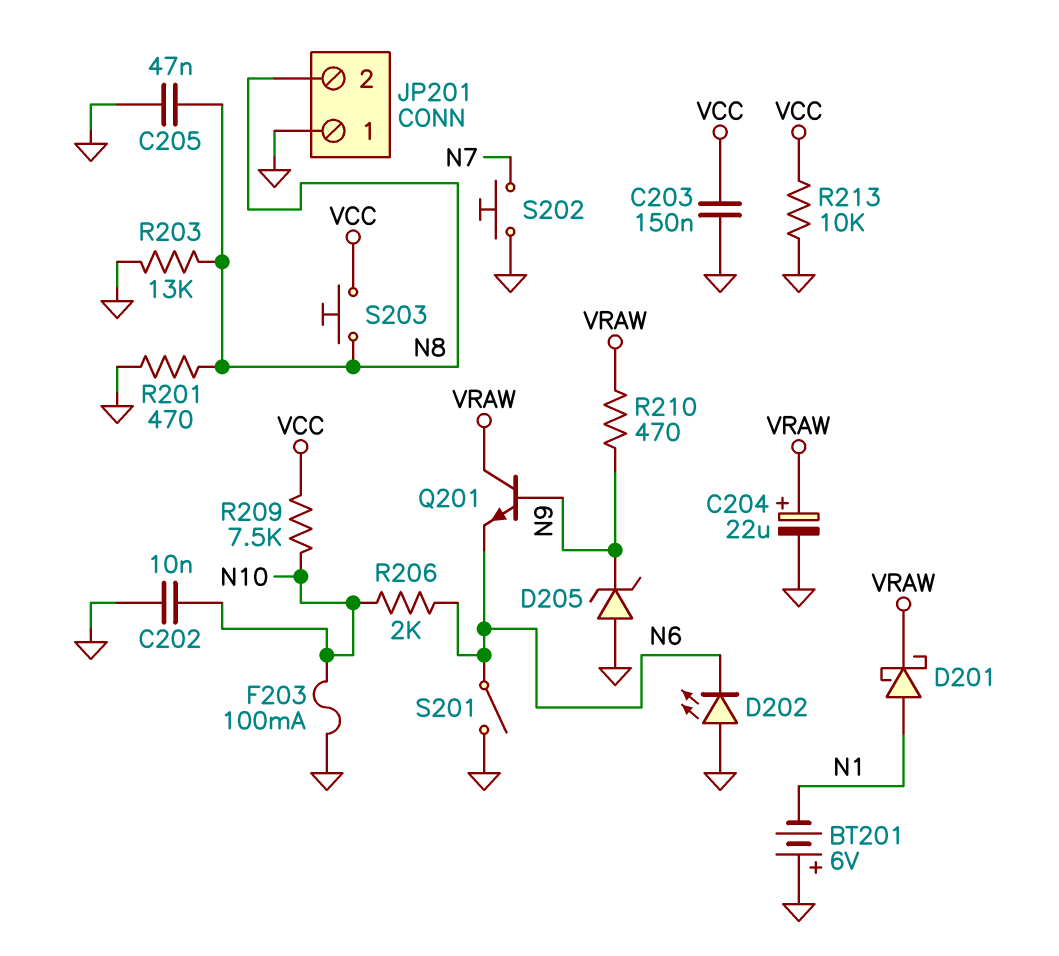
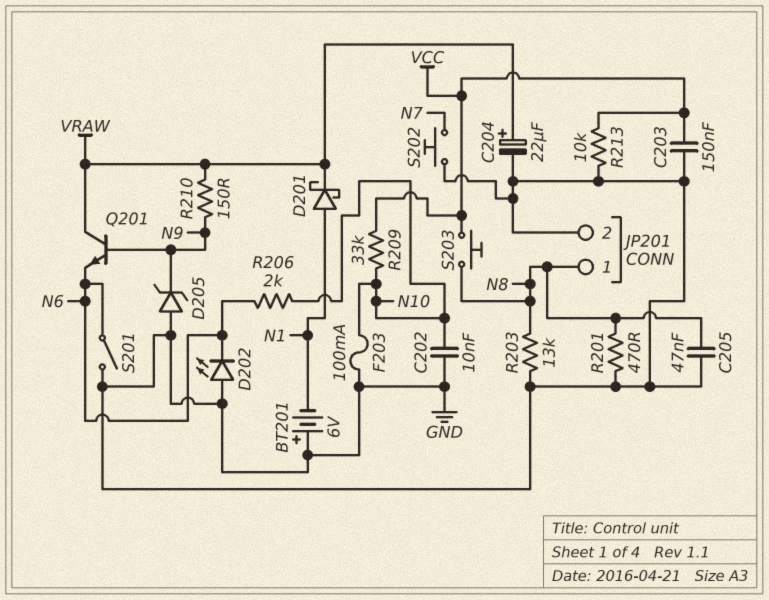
JP201 pin 1: GND -> N8
JP201 pin 2: N8 -> GND
R209: 7.5k (N10, VCC) -> 33k (N10, VCC)
R210: 470 (N9, VRAW) -> 150 (N9, VRAW)

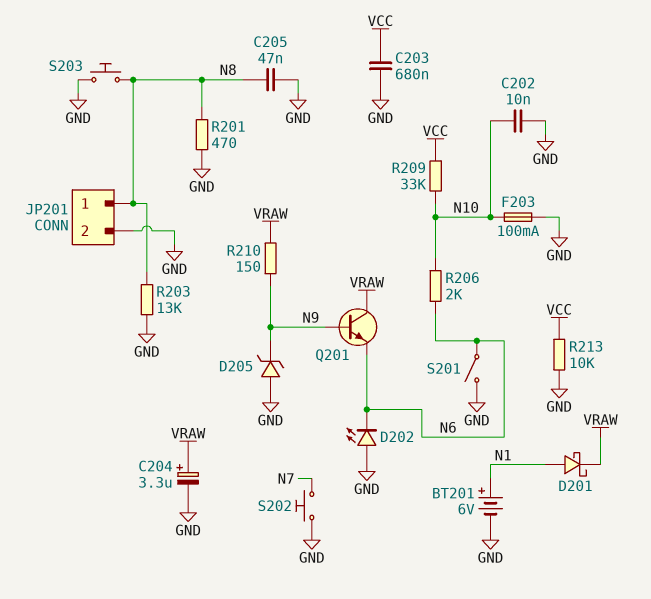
BT201: 6V (plus GND, minus N1) -> 6V (plus N1, minus GND)
C203: 150nF (GND, VCC) -> 680nF (GND, VCC)
C204: 22uF (plus VRAW, minus GND) -> 3.3uF (plus VRAW, minus GND)
S203: button (N8, VCC) -> button (GND, N8)

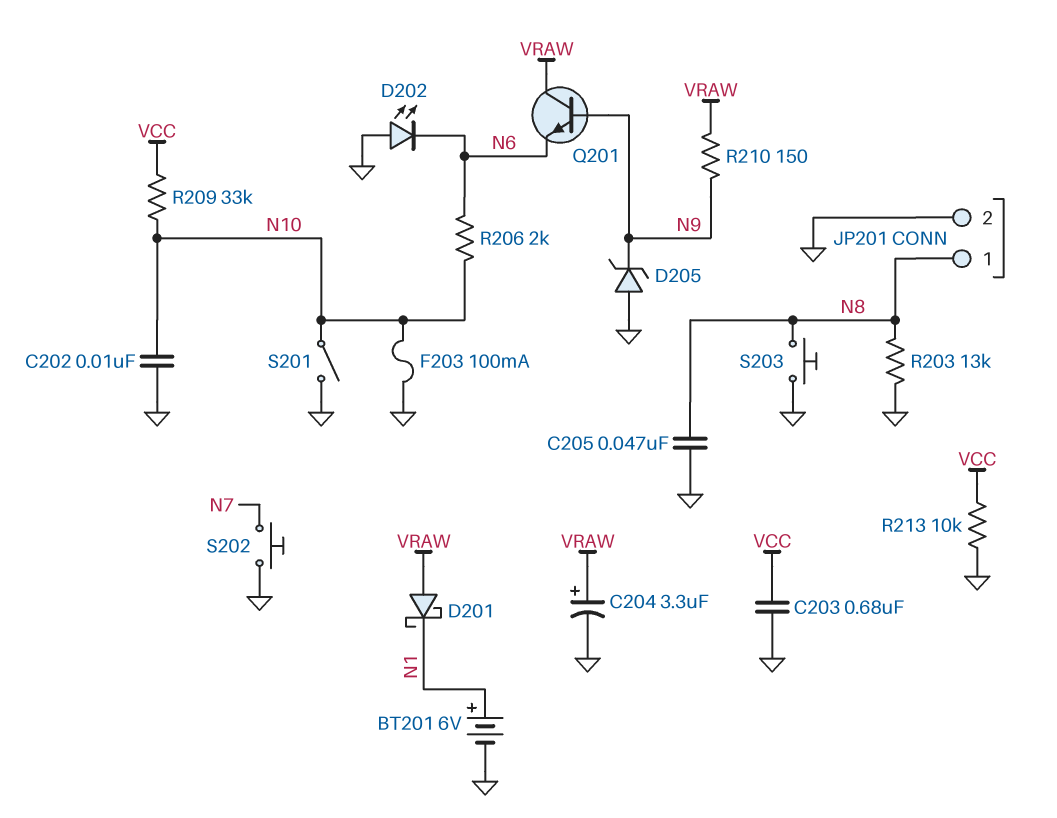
D201: schottky (A N1, K VRAW) -> schottky (A VRAW, K N1)
R201: 470 (GND, N8) -> none
S201: switch (GND, N6) -> switch (GND, N10)

